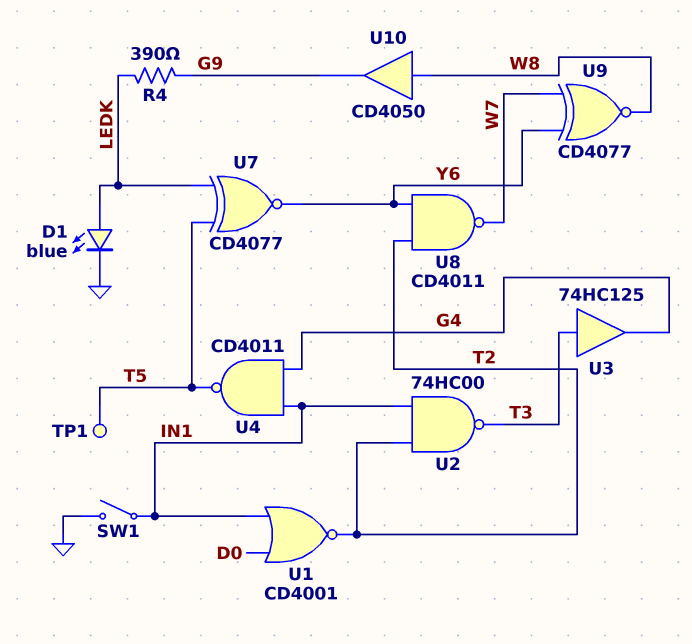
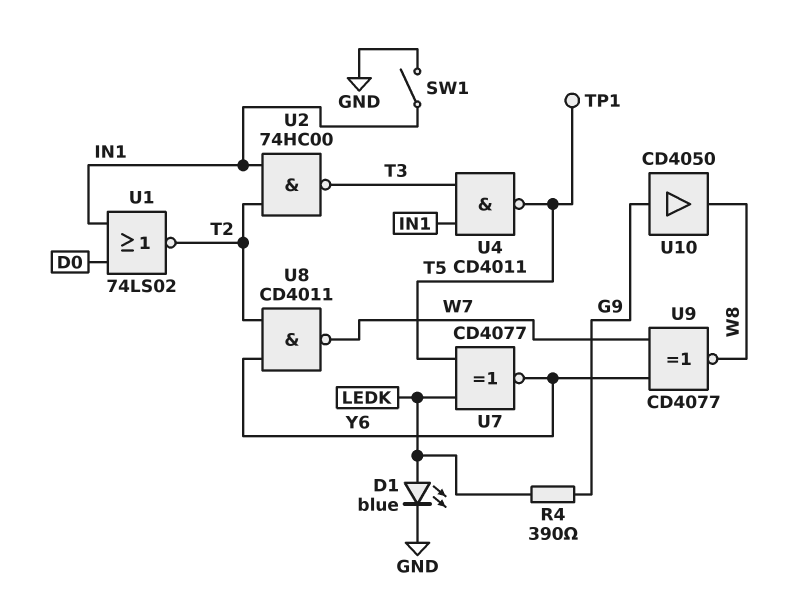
U1: NOR CD4001 (in D0, in IN1, out T2) -> NOR 74LS02 (in D0, in IN1, out T2)
U3: buffer 74HC125 (in T3, out G4) -> none
U4: NAND CD4011 (in G4, in IN1, out T5) -> NAND CD4011 (in IN1, in T3, out T5)
U10: buffer CD4050 (in W8, out G9) -> buffer CD4050 (in G9, out W8)

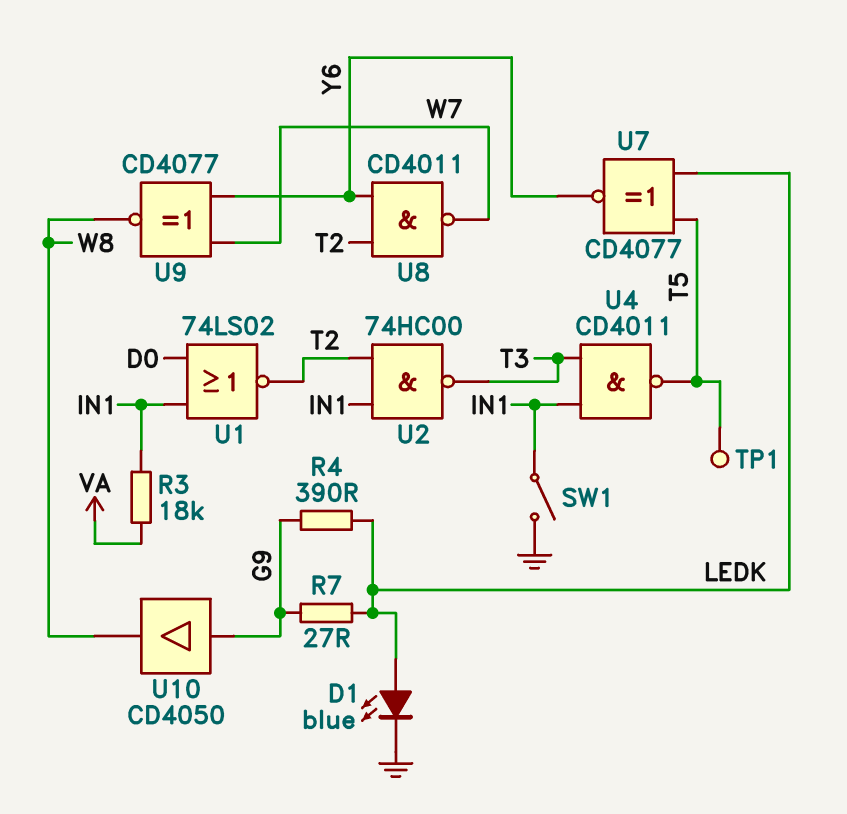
R3: none -> 18k (IN1, VA)
R7: none -> 27 (G9, LEDK)

